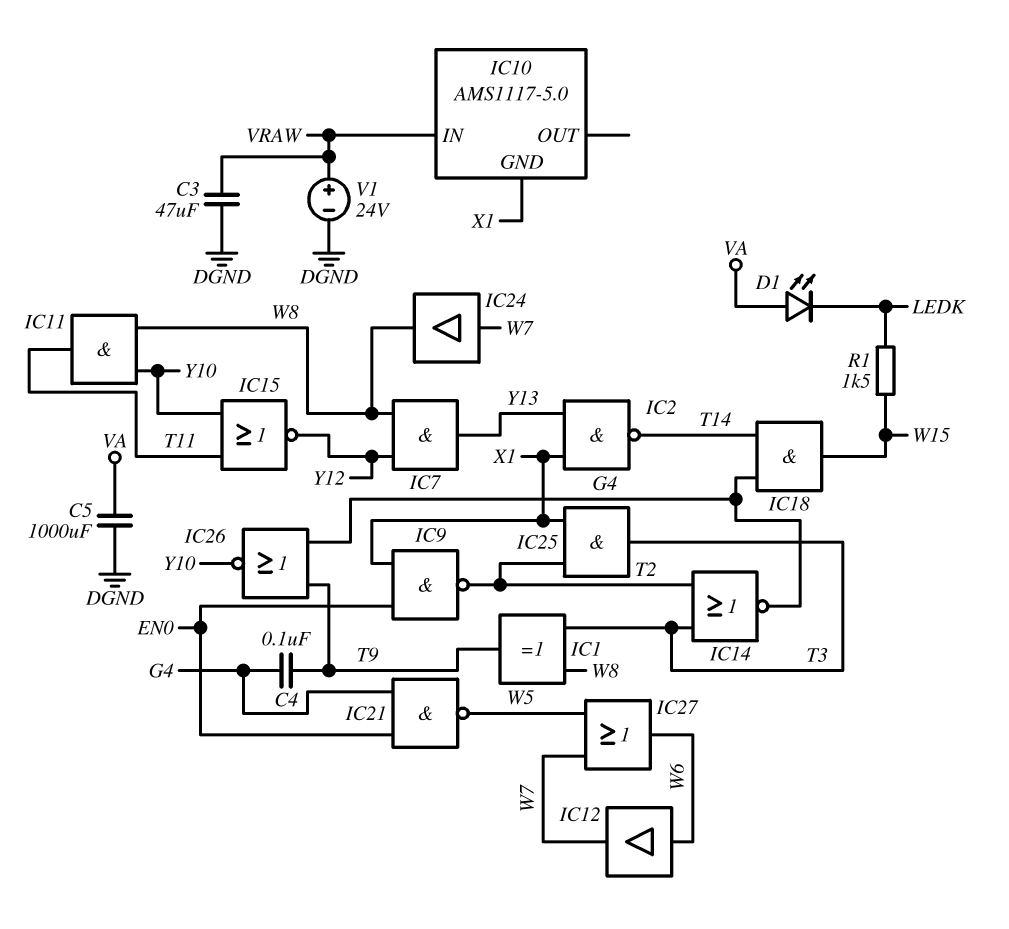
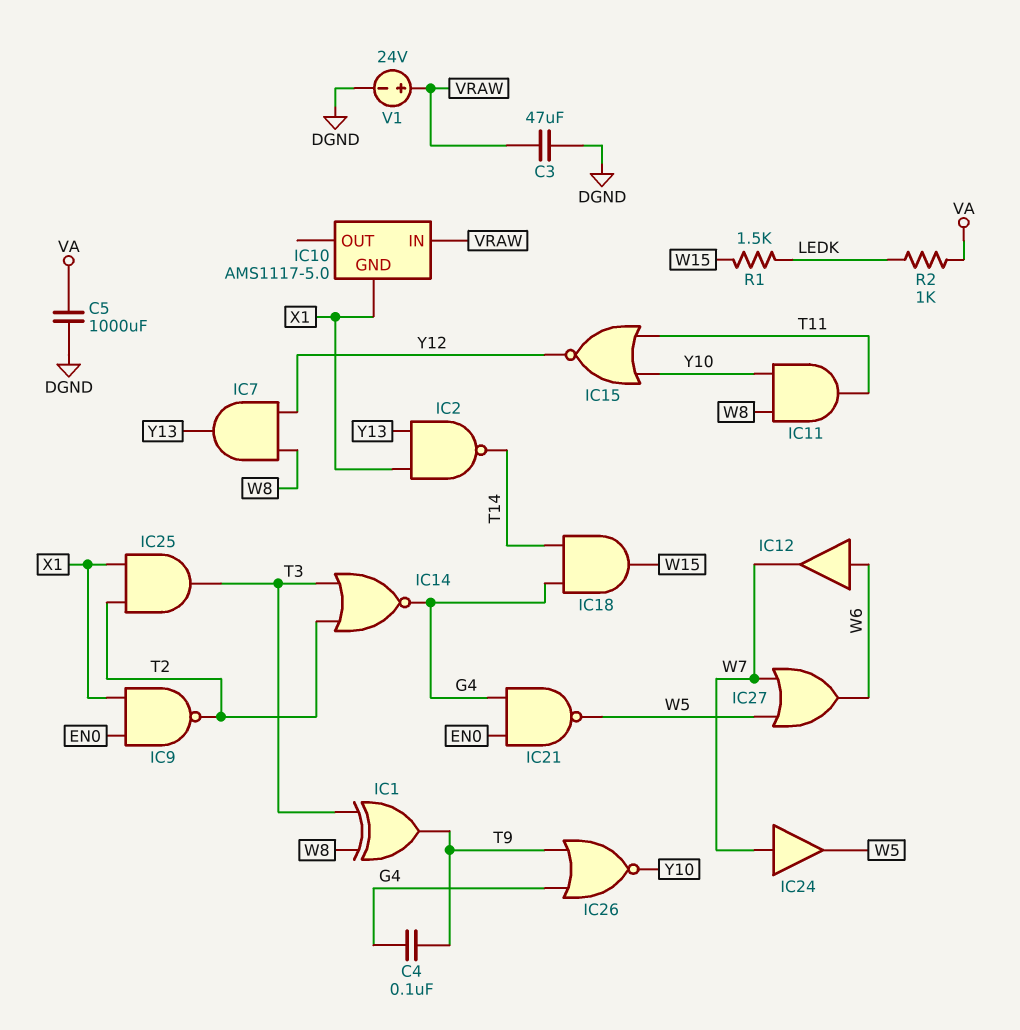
D1: LED (A VA, K LEDK) -> none
IC24: buffer (in W7, out W8) -> buffer (in W7, out W5)
R2: none -> 1k (LEDK, VA)

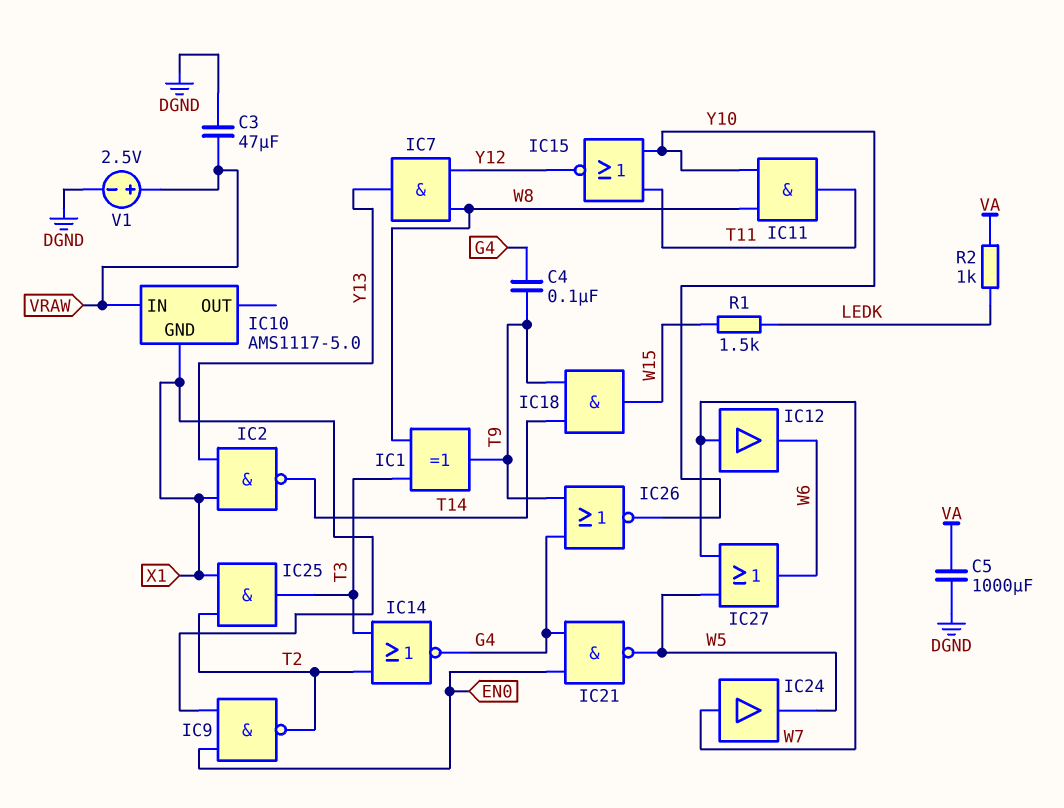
IC12: buffer (in W6, out W7) -> buffer (in W7, out W6)
IC18: AND (in G4, in T14, out W15) -> AND (in T9, in T14, out W15)
V1: 24V (plus VRAW, minus DGND) -> 2.5V (plus VRAW, minus DGND)

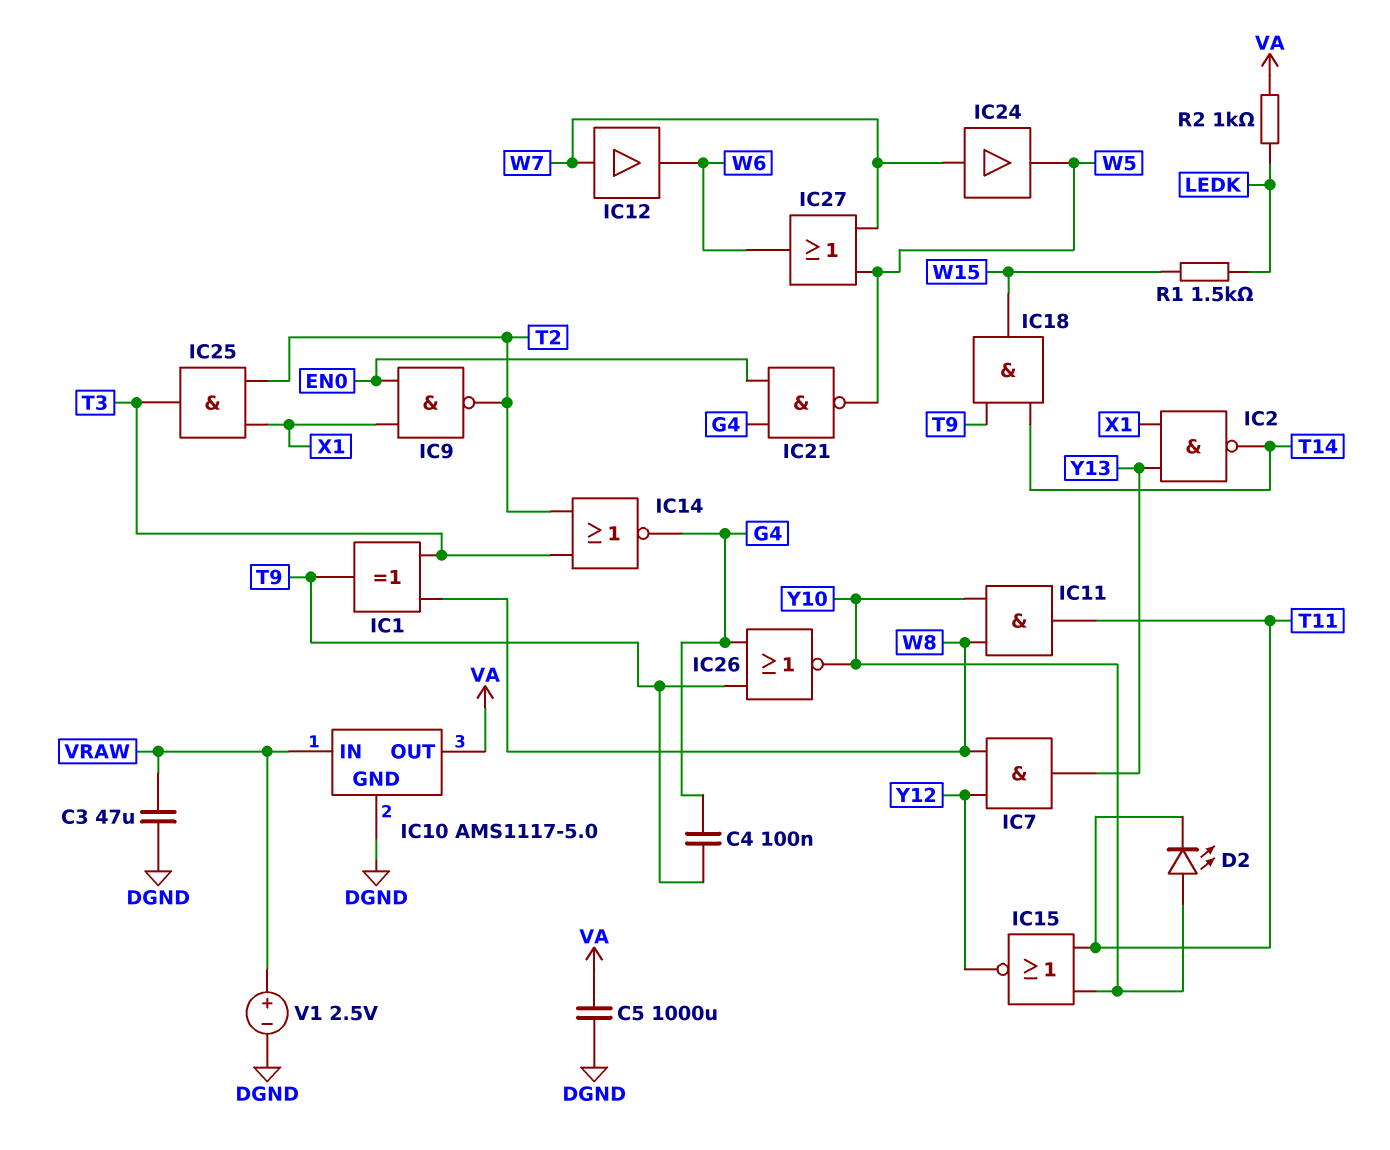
D2: none -> LED (A Y10, K T11)
IC10 pin GND: X1 -> DGND
IC10 pin OUT: none -> VA

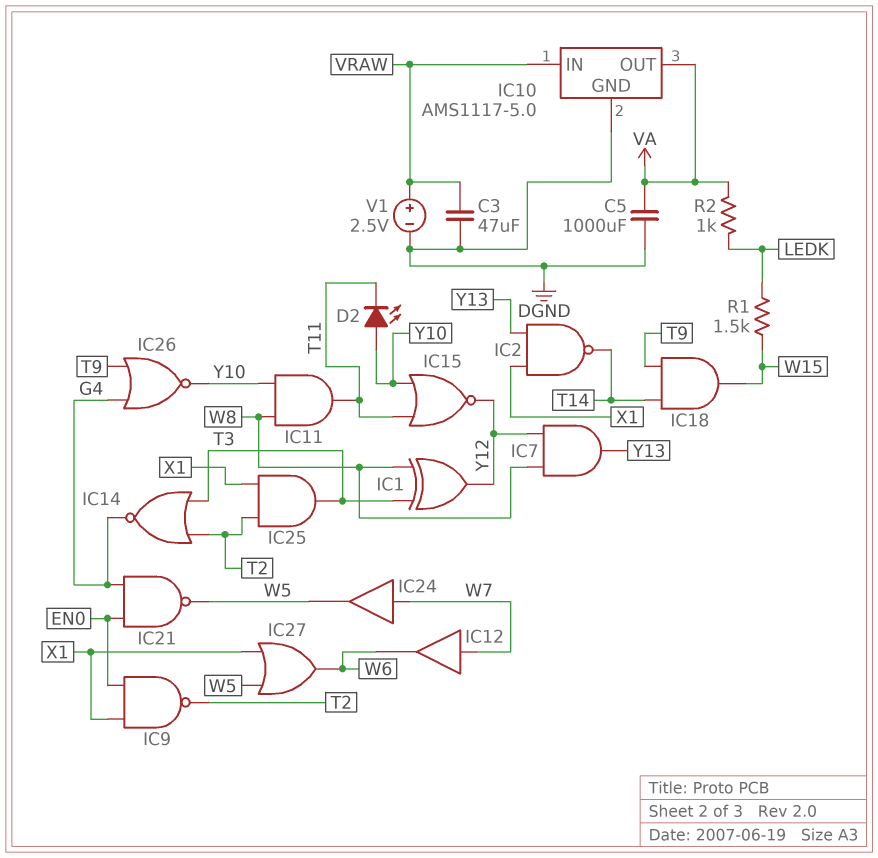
C4: 100nF (G4, T9) -> none
IC1: XOR (in T3, in W8, out T9) -> XOR (in T3, in W8, out Y12)
IC27: OR (in W5, in W7, out W6) -> OR (in W5, in X1, out W6)

